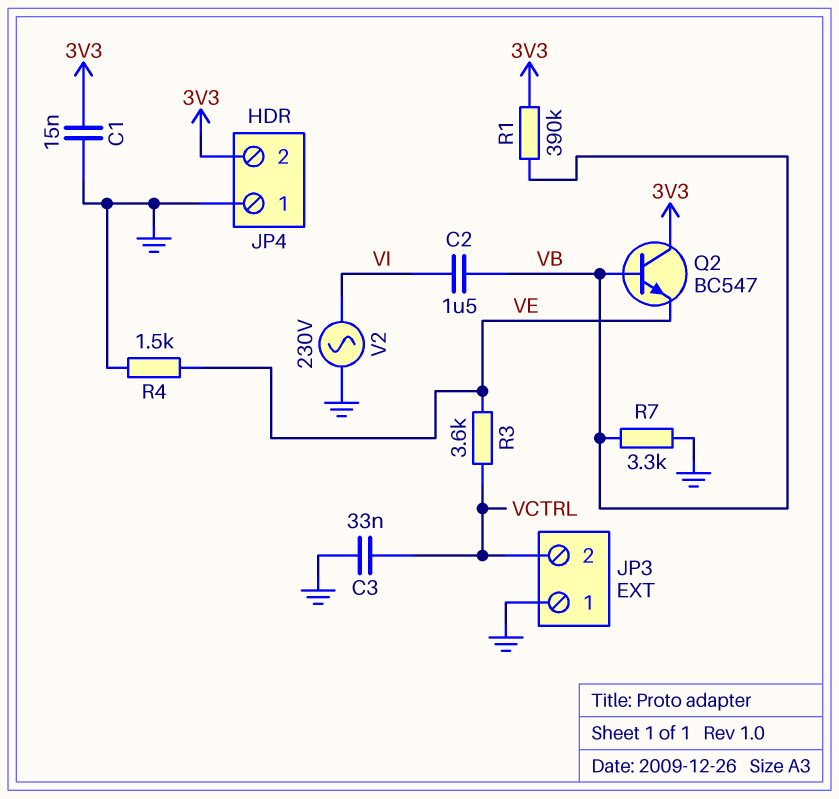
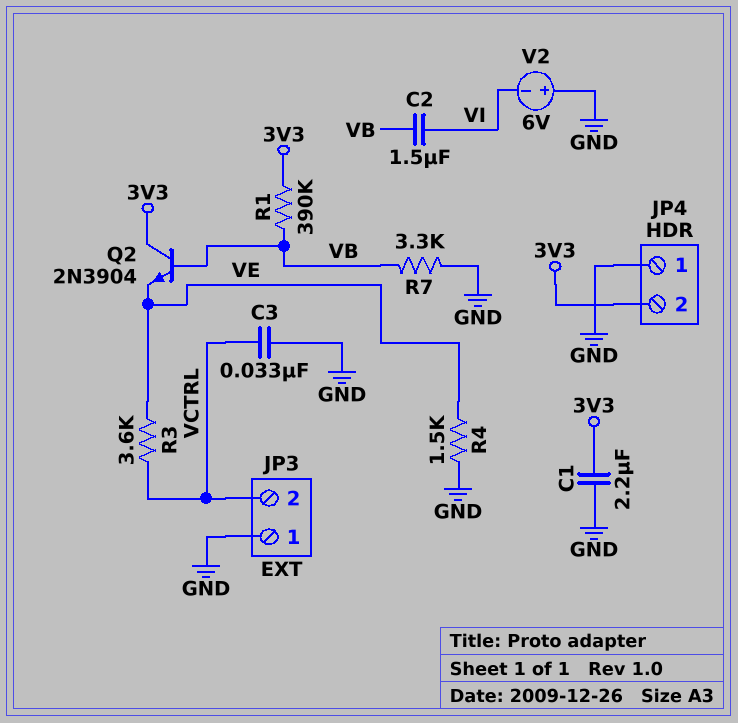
C1: 15nF (3V3, GND) -> 2.2uF (3V3, GND)
Q2: NPN BC547 (B VB, C 3V3, E VE) -> NPN 2N3904 (B VB, C 3V3, E VE)
V2: AC 230V (GND, VI) -> 6V (plus GND, minus VI)

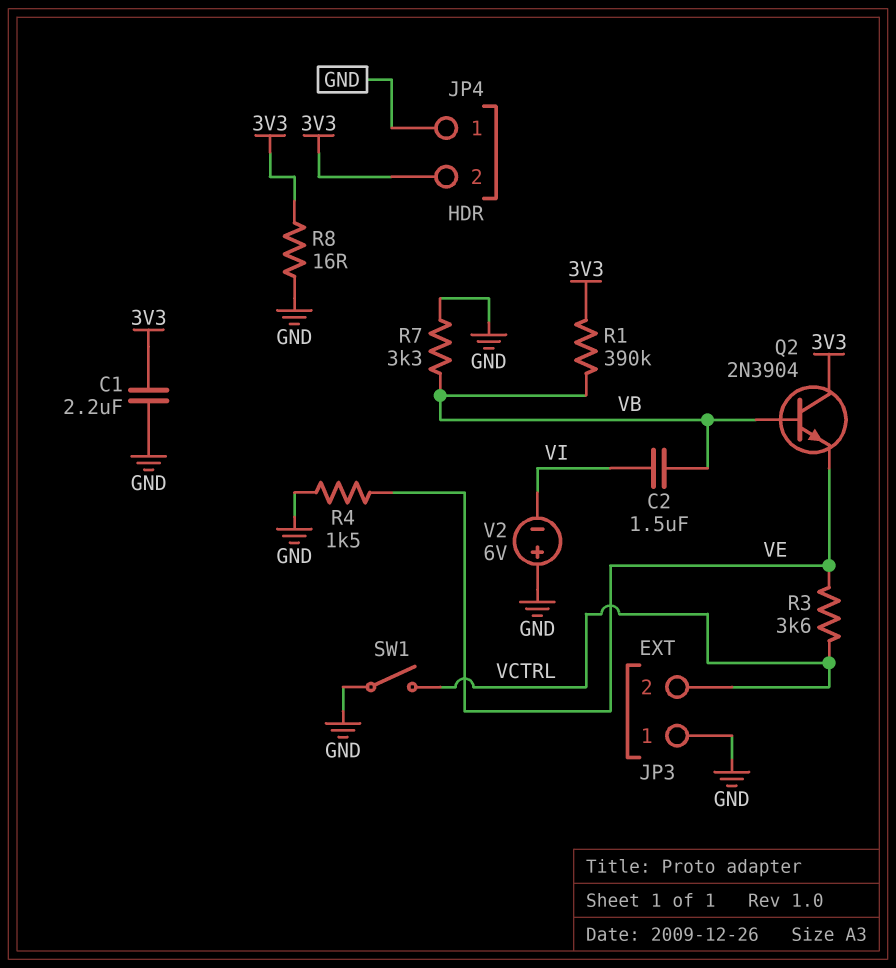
C3: 33nF (GND, VCTRL) -> none
R8: none -> 16 (3V3, GND)
SW1: none -> switch (GND, VCTRL)

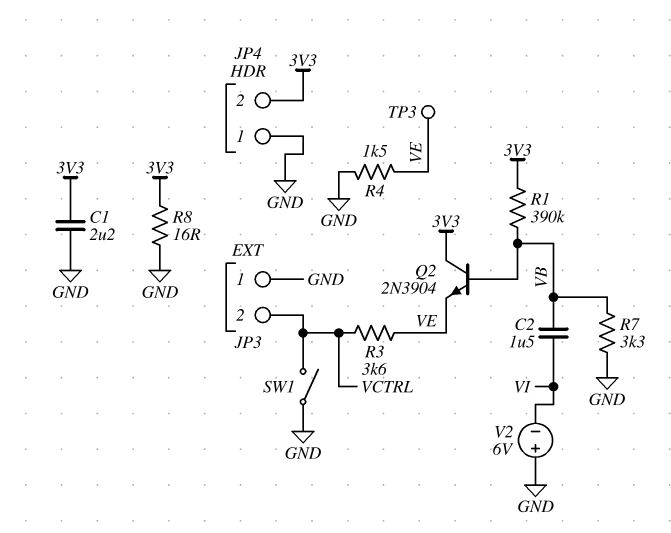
TP3: none -> test point (VE)

